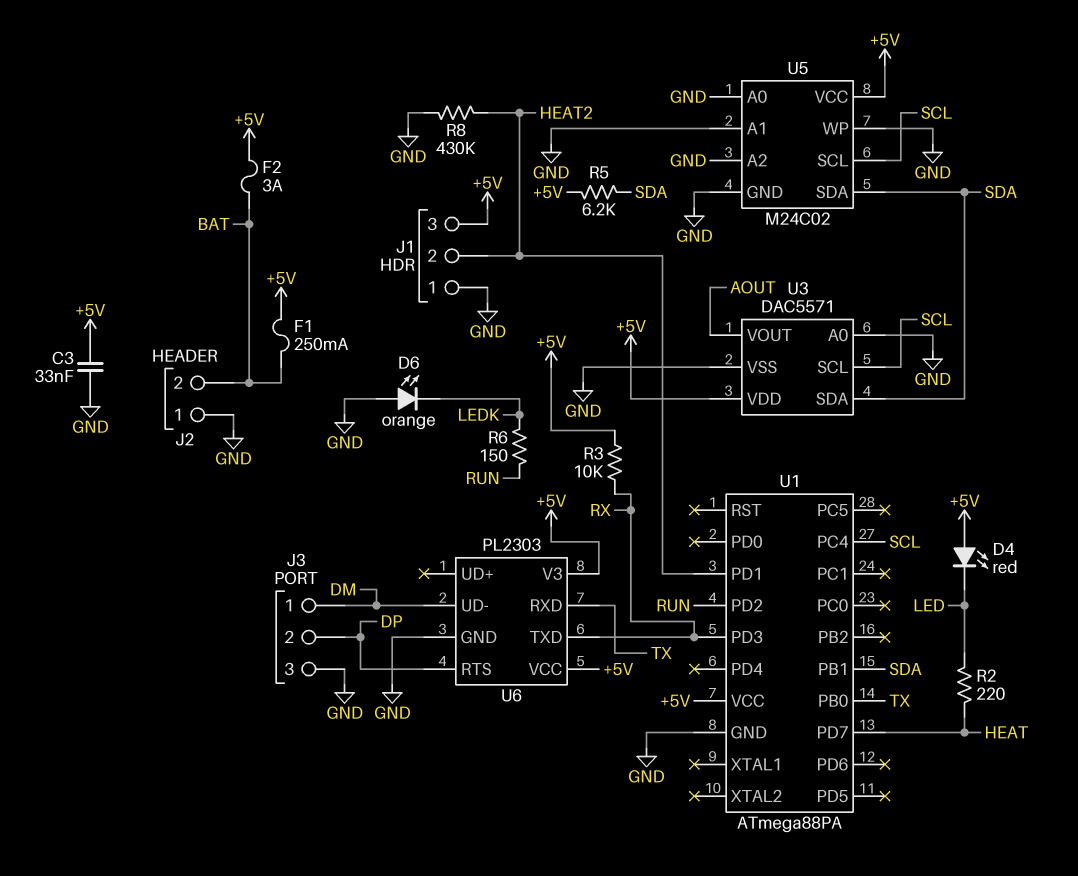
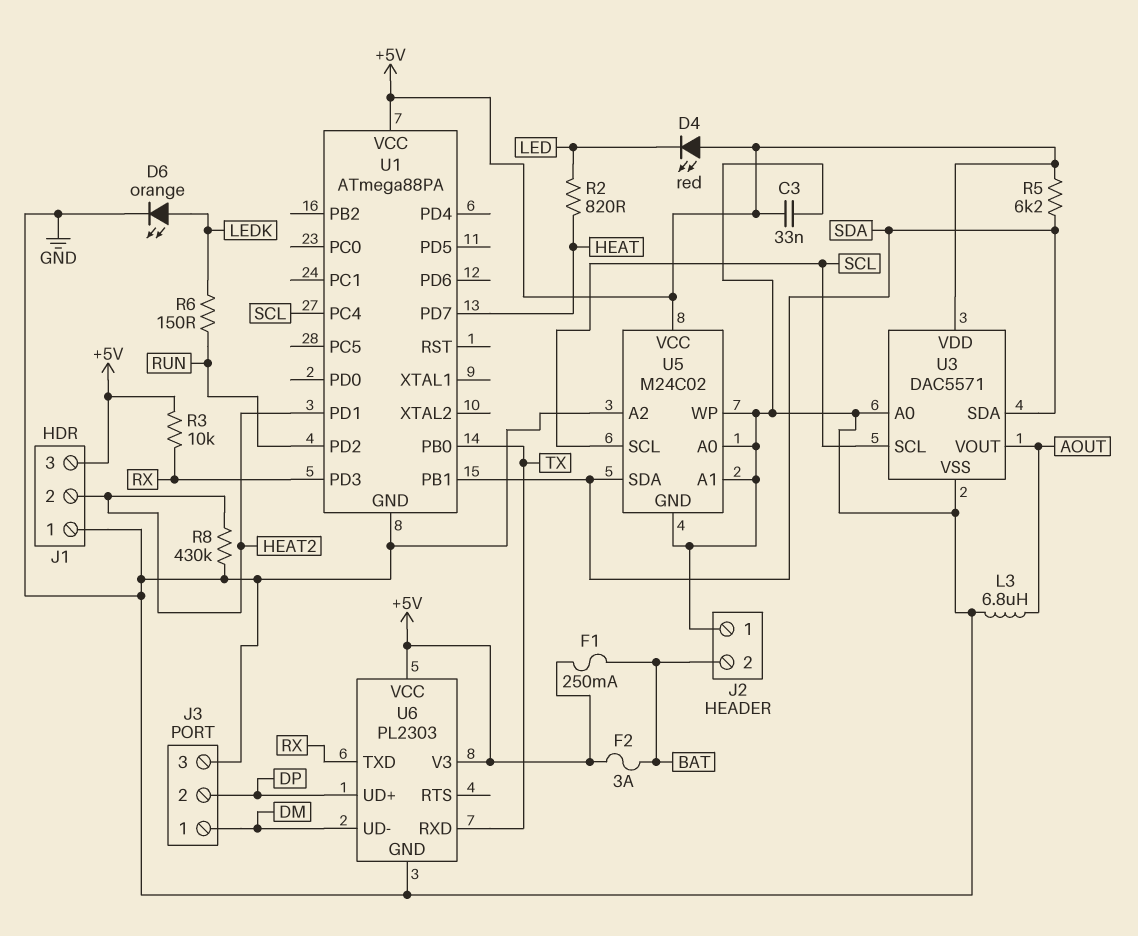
D6: LED orange (A GND, K LEDK) -> LED orange (A LEDK, K GND)
L3: none -> 6.8uH (AOUT, GND)
R2: 220 (HEAT, LED) -> 820 (HEAT, LED)
U6 pin RTS: DP -> none
U6 pin UD+: none -> DP

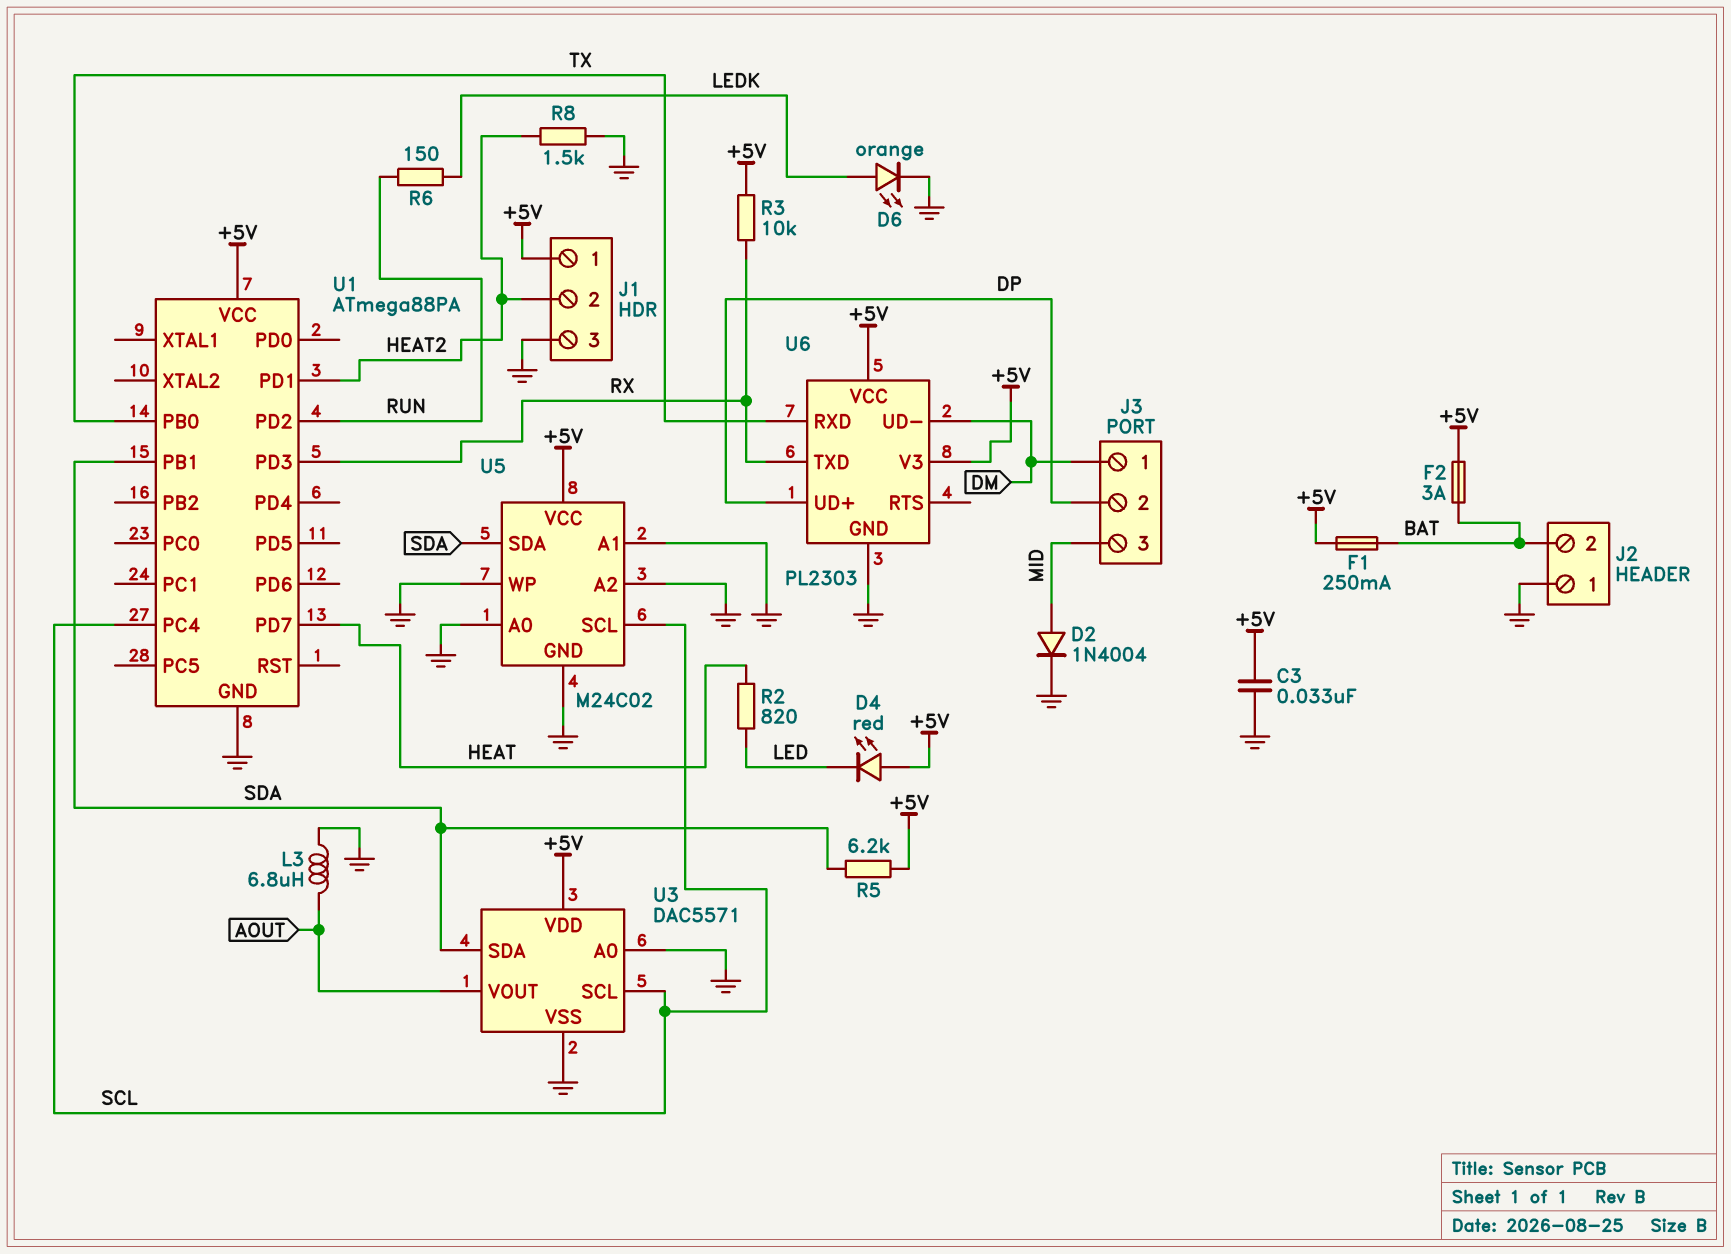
D2: none -> diode 1N4004 (A MID, K GND)
J1 pin 1: GND -> +5V
J1 pin 3: +5V -> GND
J3 pin 3: GND -> MID
R8: 430k (GND, HEAT2) -> 1.5k (GND, HEAT2)

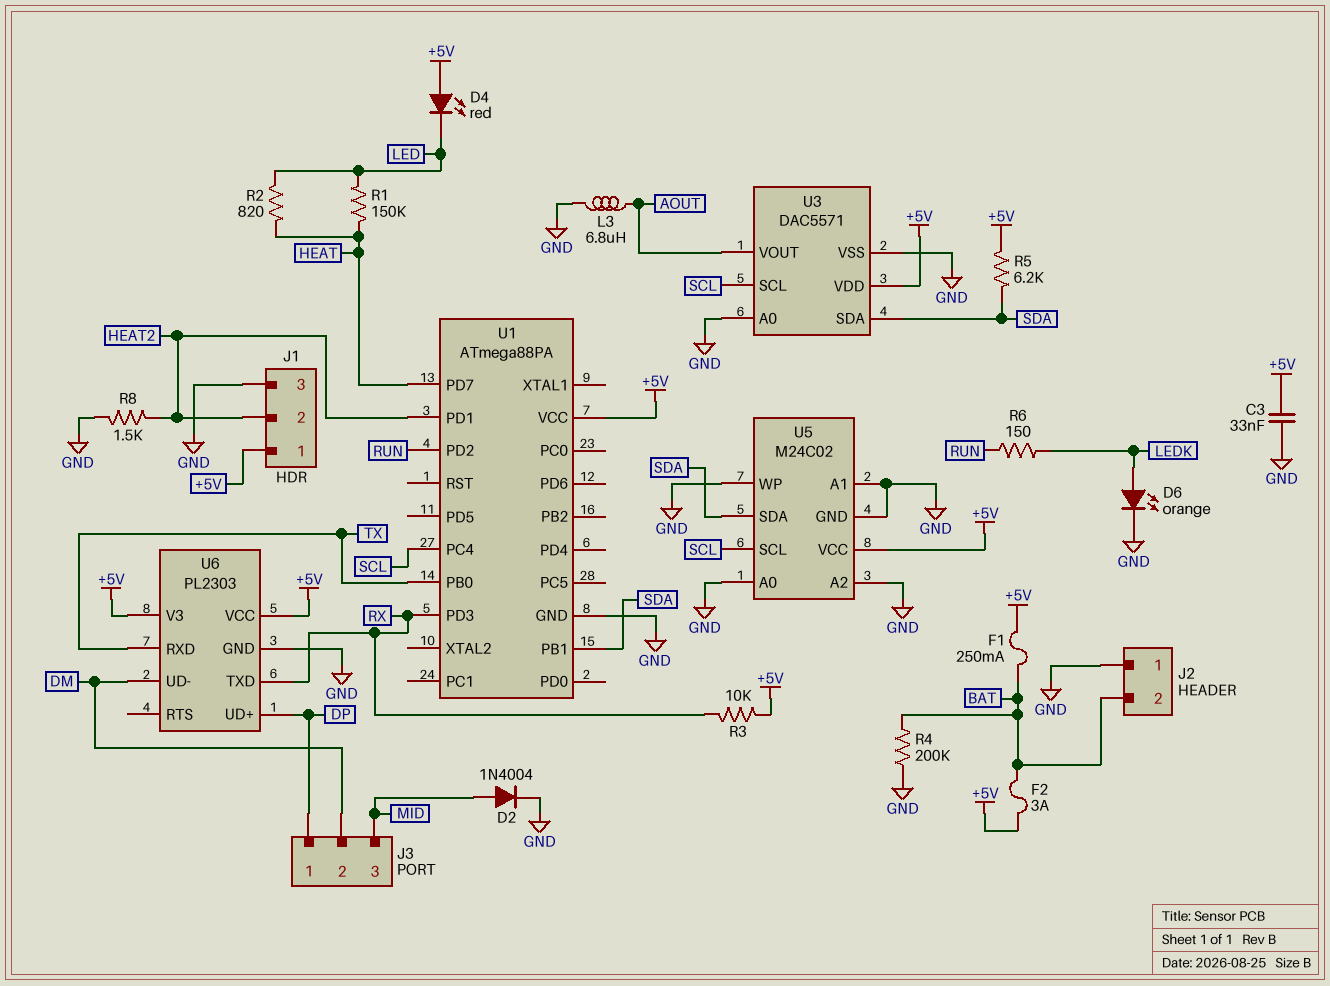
J3 pin 1: DM -> DP
J3 pin 2: DP -> DM
R1: none -> 150k (HEAT, LED)
R4: none -> 200k (BAT, GND)

